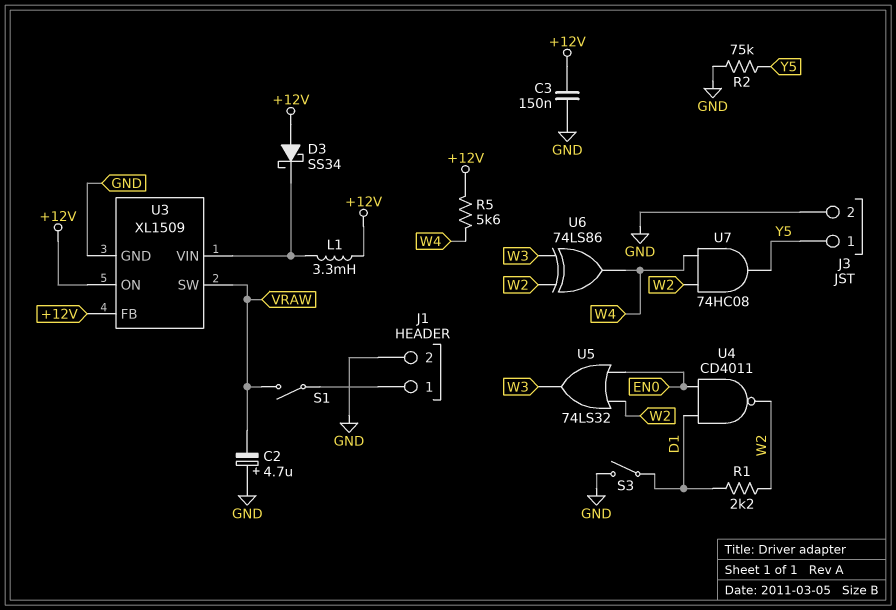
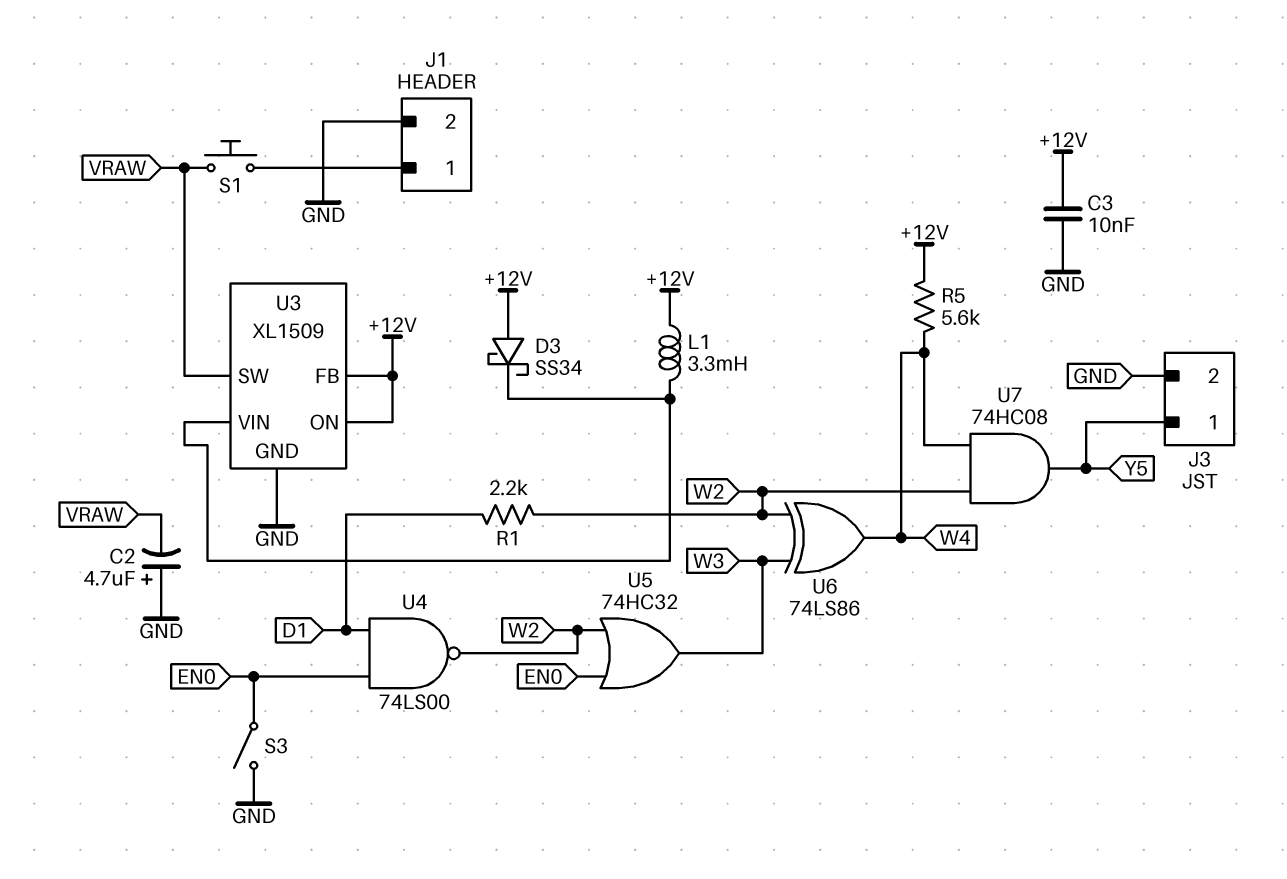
C3: 150nF (+12V, GND) -> 10nF (+12V, GND)
R2: 75k (GND, Y5) -> none
S1: switch (J1/1, VRAW) -> button (J1/1, VRAW)
S3: switch (D1, GND) -> switch (EN0, GND)
U4: NAND CD4011 (in D1, in EN0, out W2) -> NAND 74LS00 (in D1, in EN0, out W2)
U5: OR 74LS32 (in EN0, in W2, out W3) -> OR 74HC32 (in EN0, in W2, out W3)

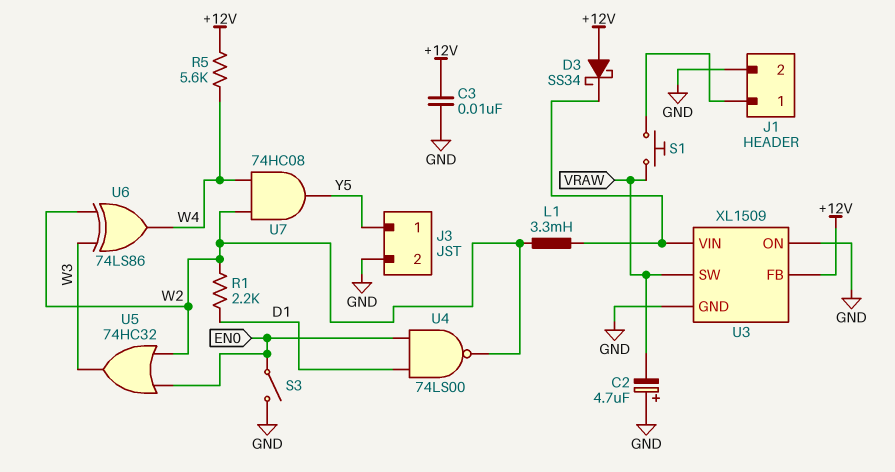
L1: 3.3mH (+12V, U3/VIN) -> 3.3mH (U3/VIN, W2)
U3 pin ON: +12V -> GND

